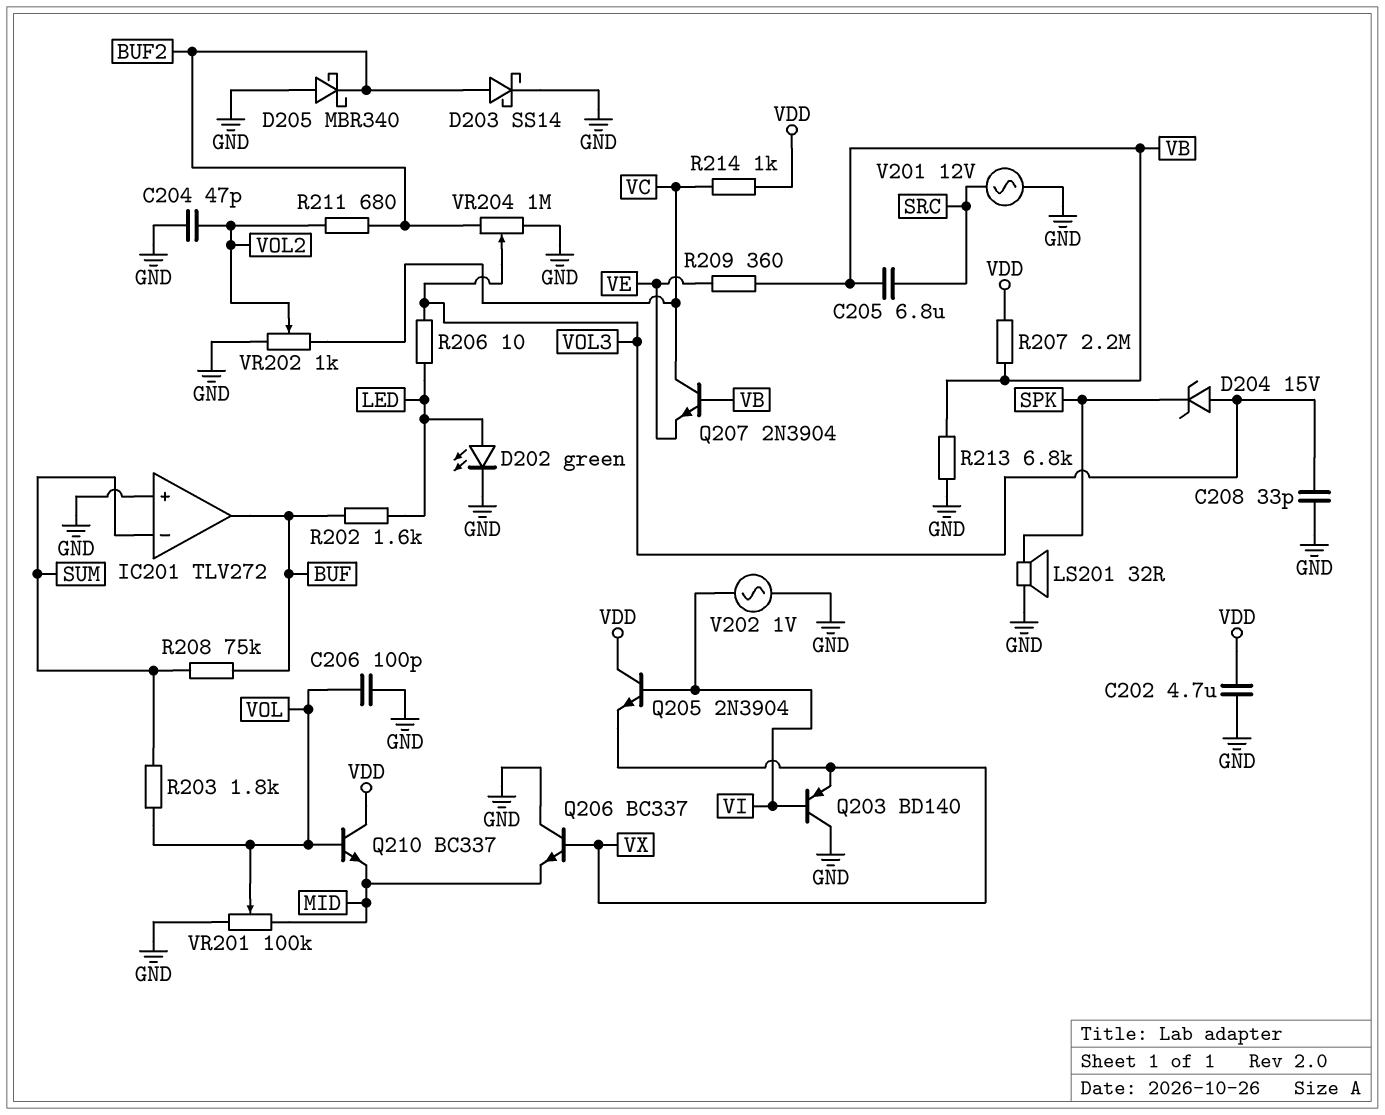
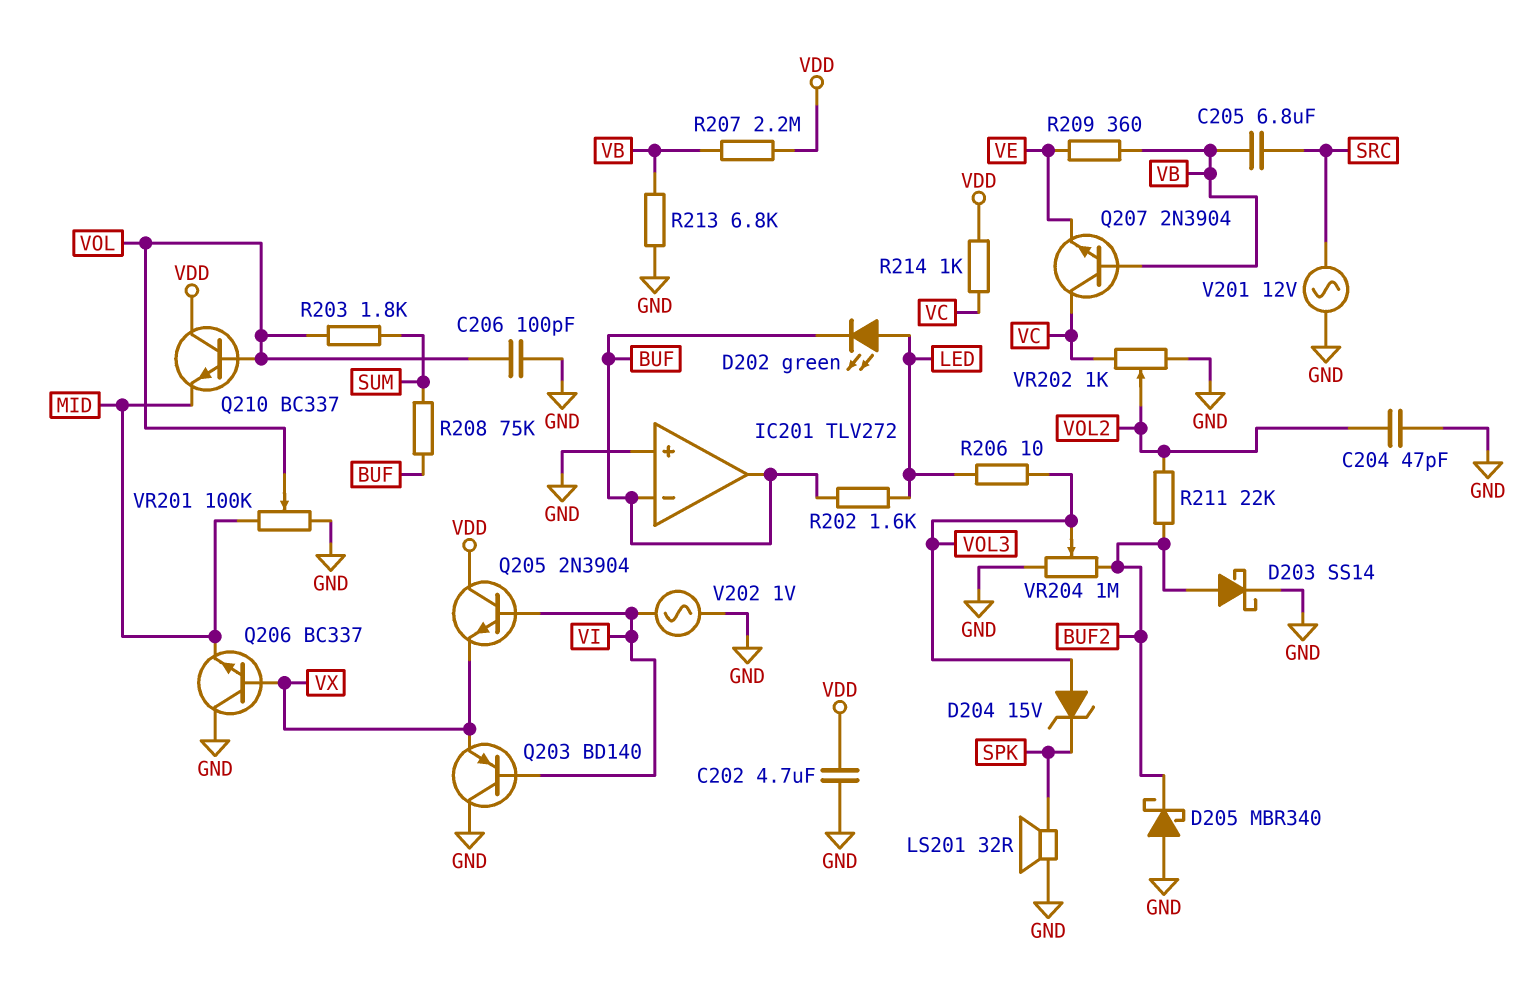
C208: 33pF (GND, VOL3) -> none
D202: LED green (A LED, K GND) -> LED green (A LED, K BUF)
IC201 pin in-: SUM -> BUF
R211: 680 (BUF2, VOL2) -> 22k (BUF2, VOL2)

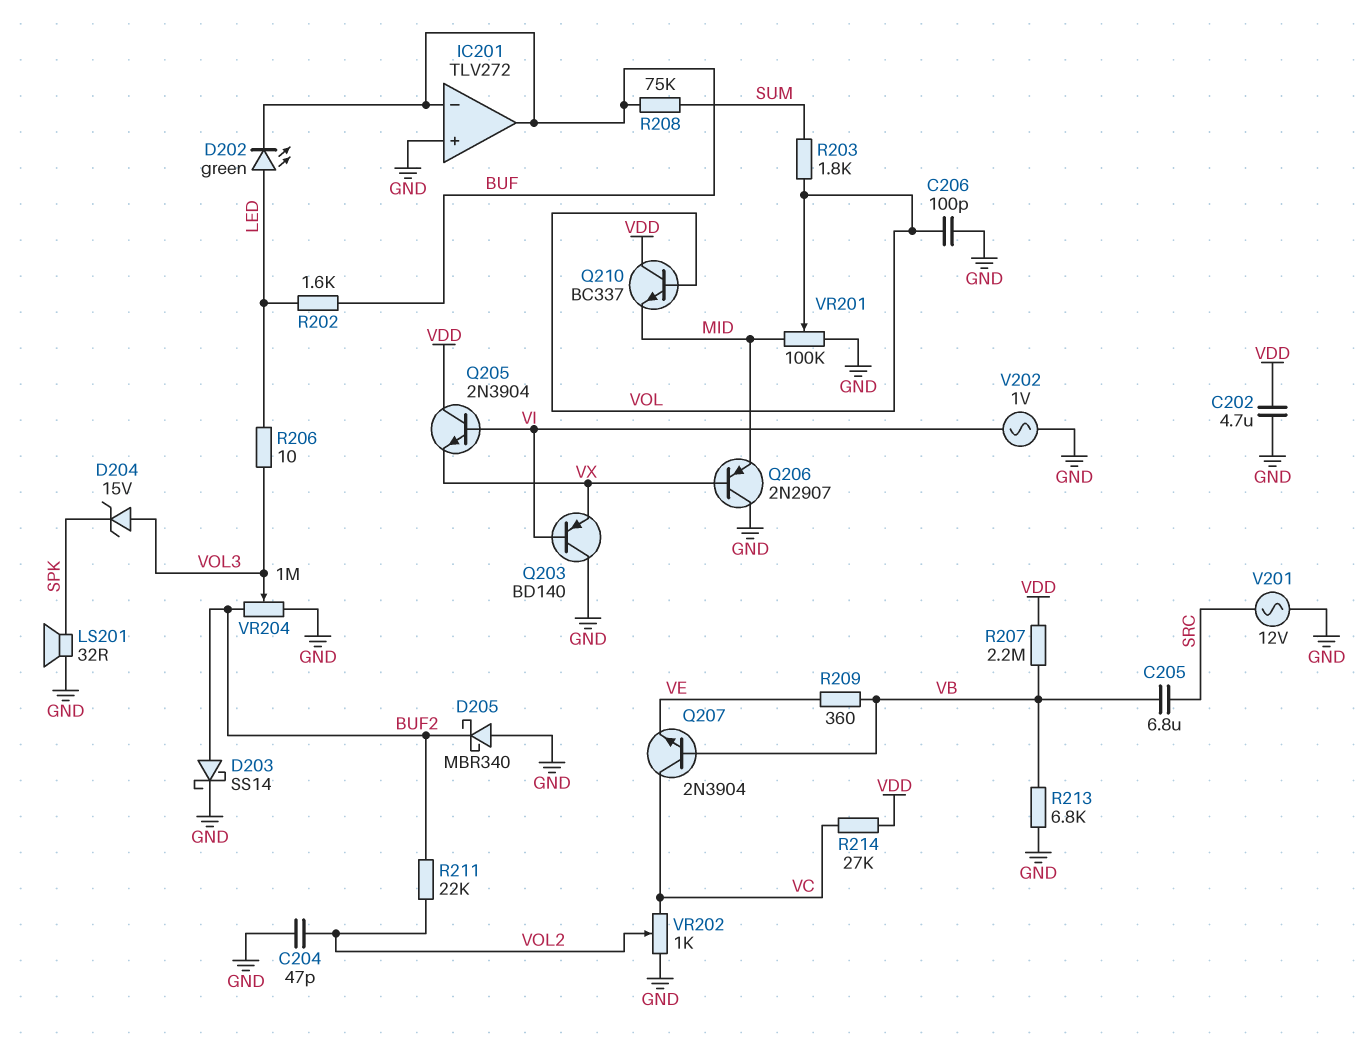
Q206: NPN BC337 (B VX, C GND, E MID) -> PNP 2N2907 (B VX, C GND, E MID)
R214: 1k (VC, VDD) -> 27k (VC, VDD)

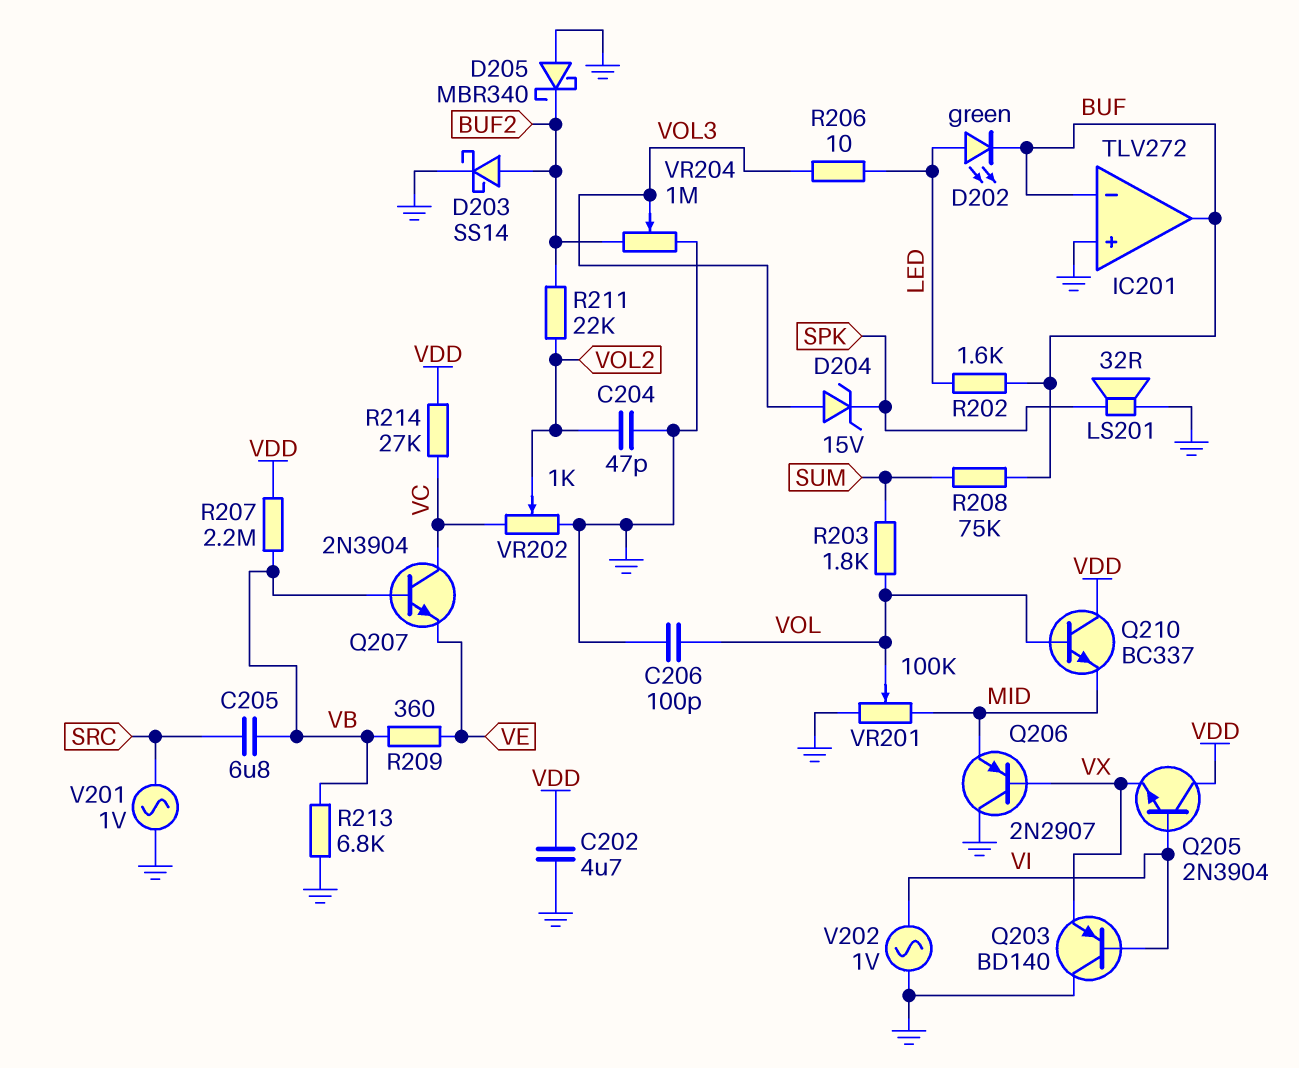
V201: AC 12V (GND, SRC) -> AC 1V (GND, SRC)

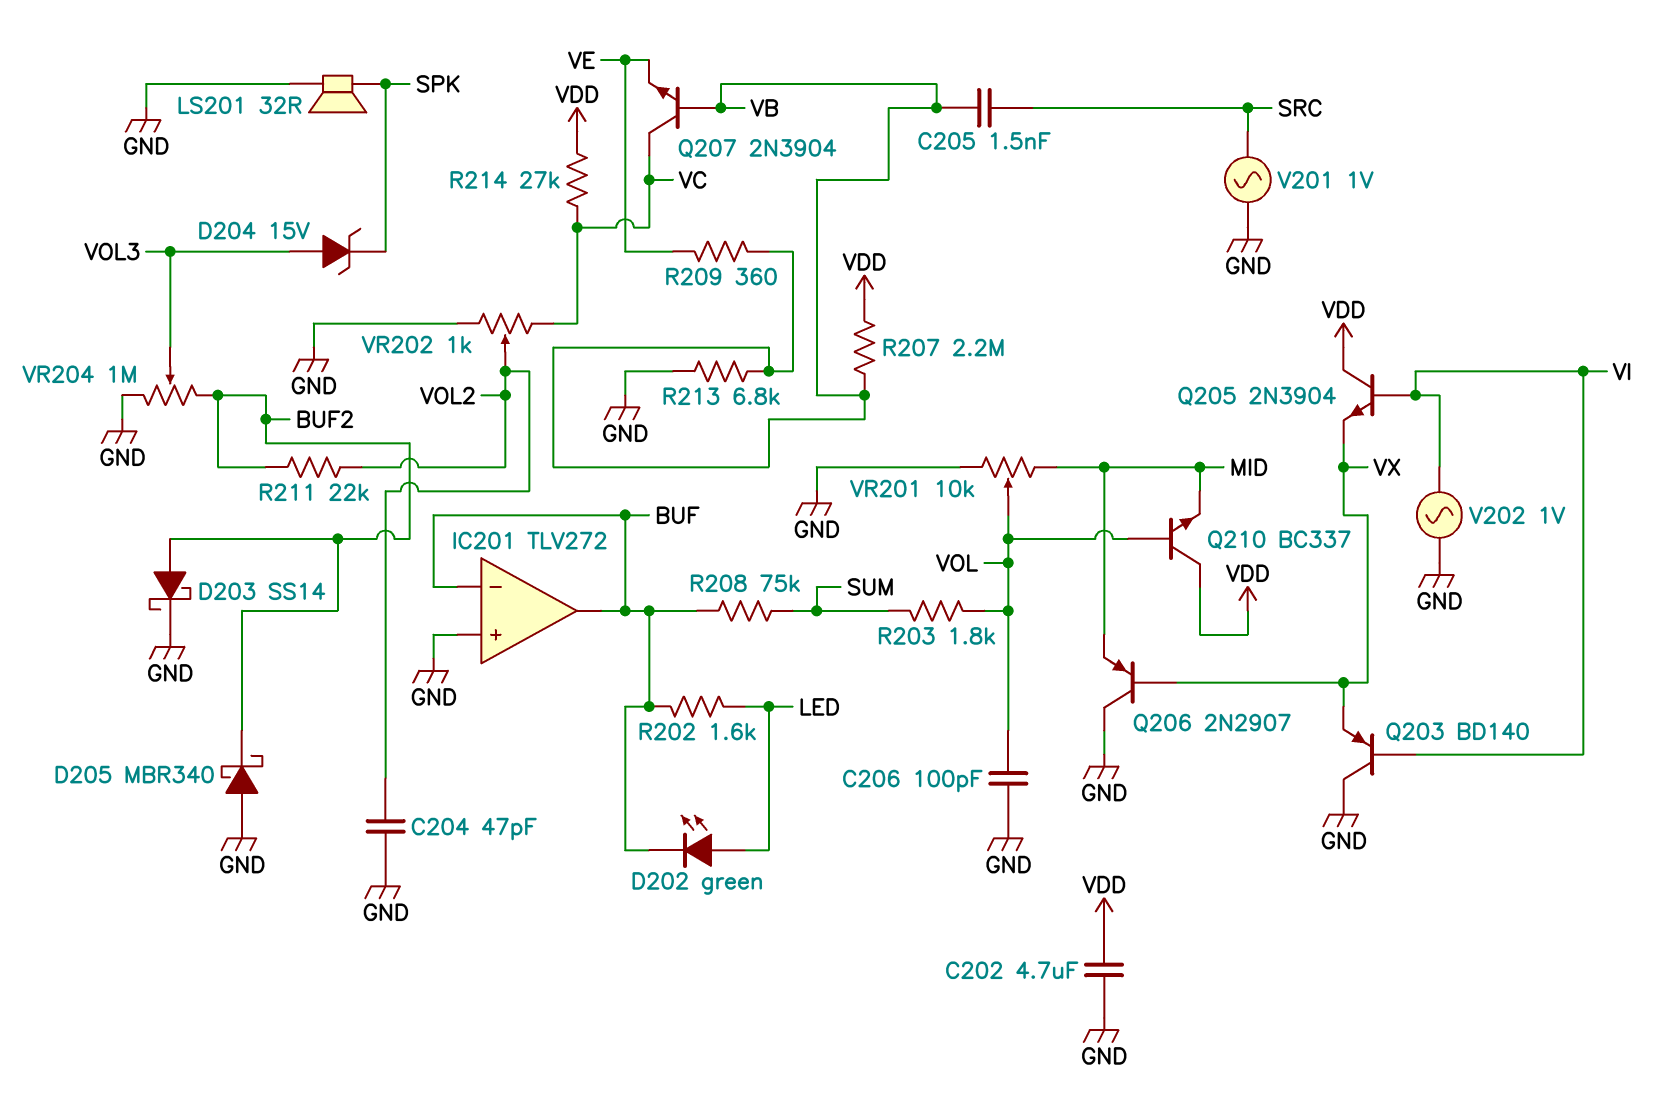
C205: 6.8uF (SRC, VB) -> 1.5nF (SRC, VB)
R206: 10 (LED, VOL3) -> none
VR201: 100k (GND, MID, wiper VOL) -> 10k (GND, MID, wiper VOL)

